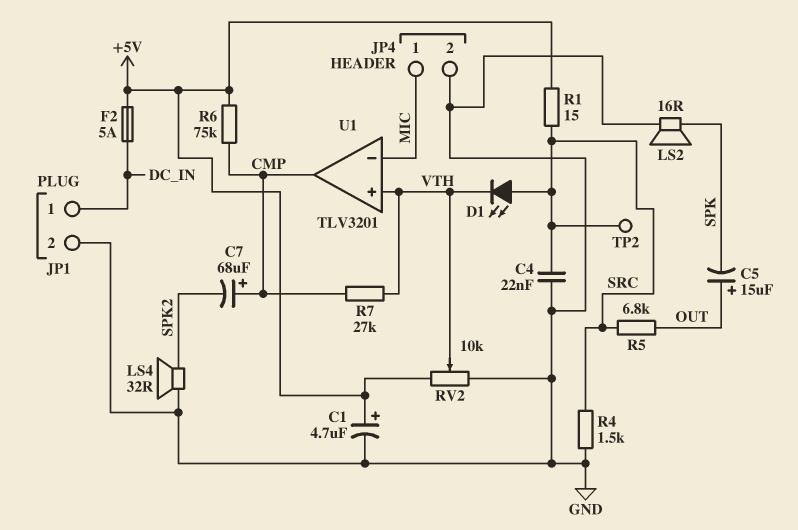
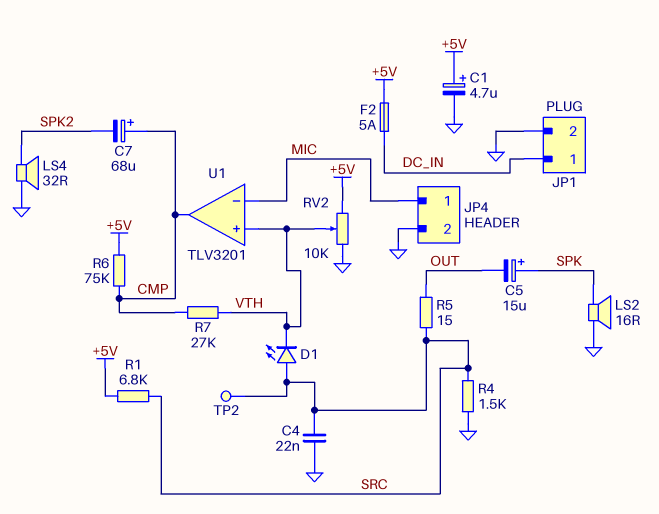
C5: 15uF (plus OUT, minus SPK) -> 15uF (plus SPK, minus OUT)
R1: 15 (+5V, SRC) -> 6.8k (+5V, SRC)
R5: 6.8k (OUT, SRC) -> 15 (OUT, SRC)

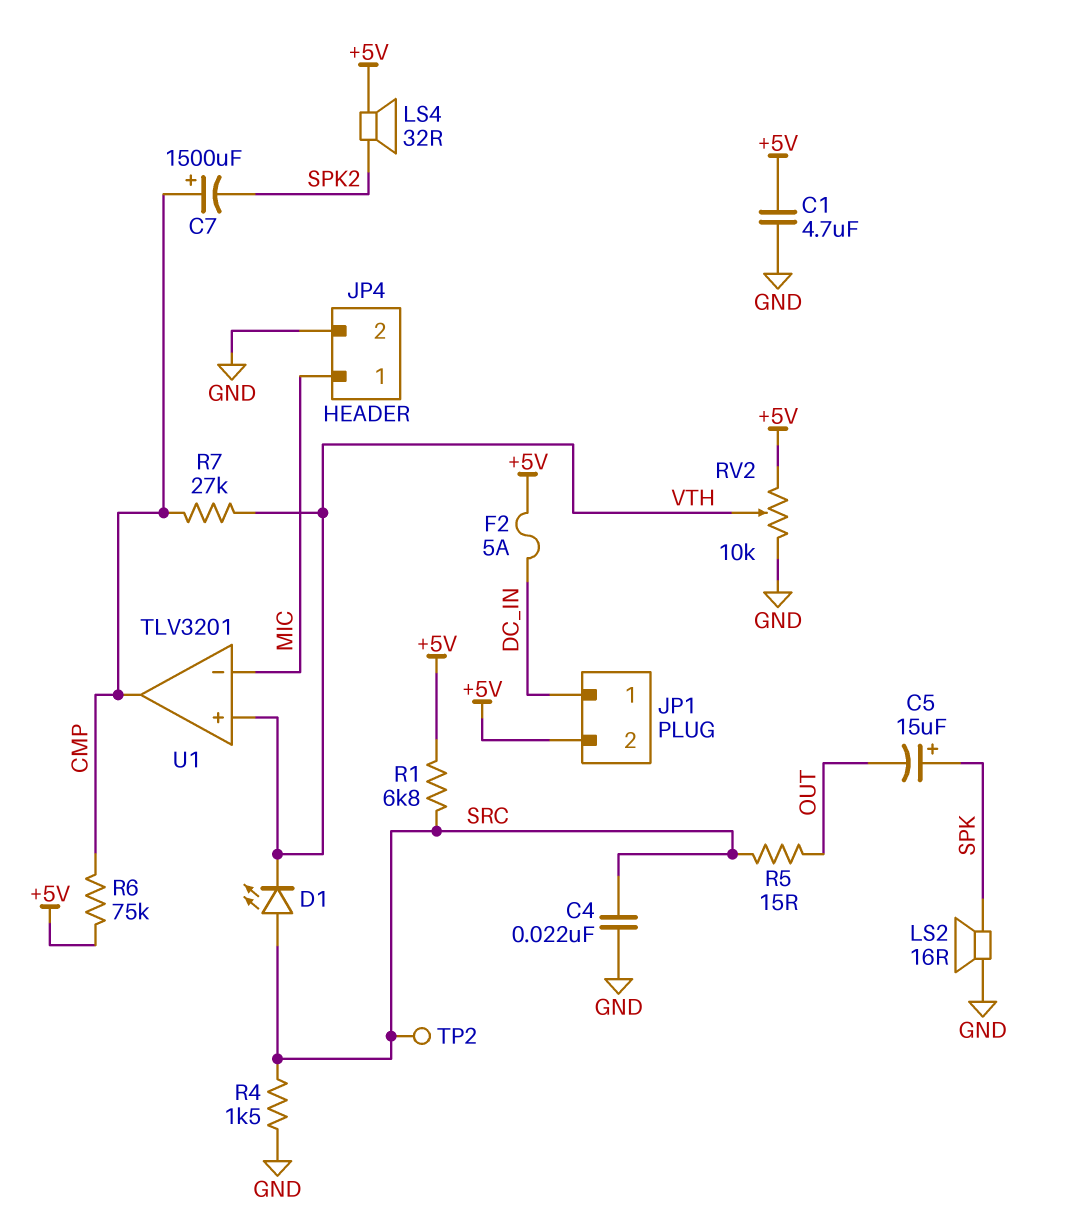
C1: 4.7uF (plus +5V, minus GND) -> 4.7uF (+5V, GND)
C7: 68uF (plus CMP, minus SPK2) -> 1500uF (plus CMP, minus SPK2)
JP1 pin 2: GND -> +5V
LS4: speaker 32R (GND, SPK2) -> speaker 32R (+5V, SPK2)

